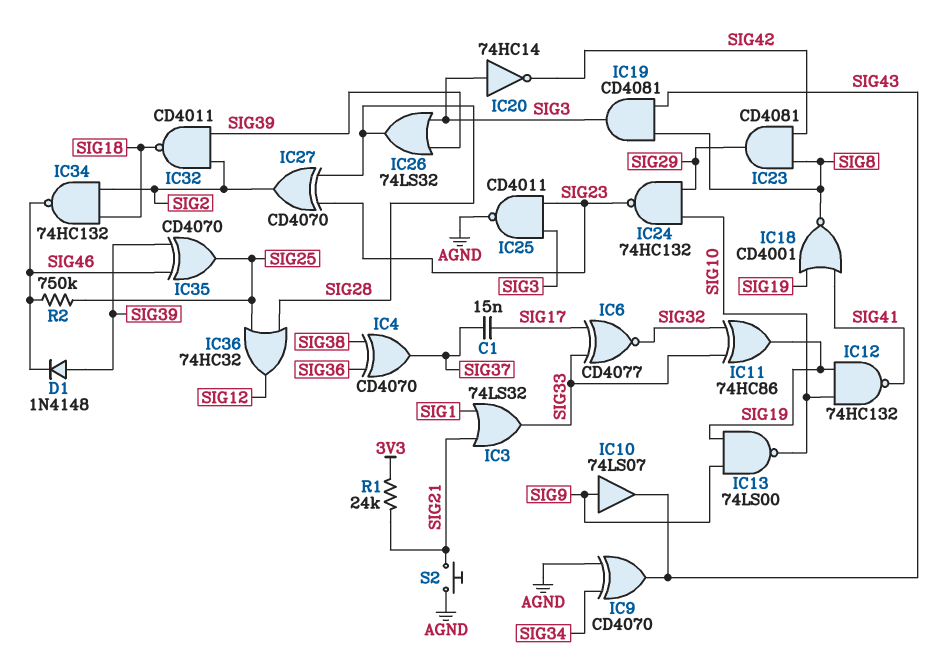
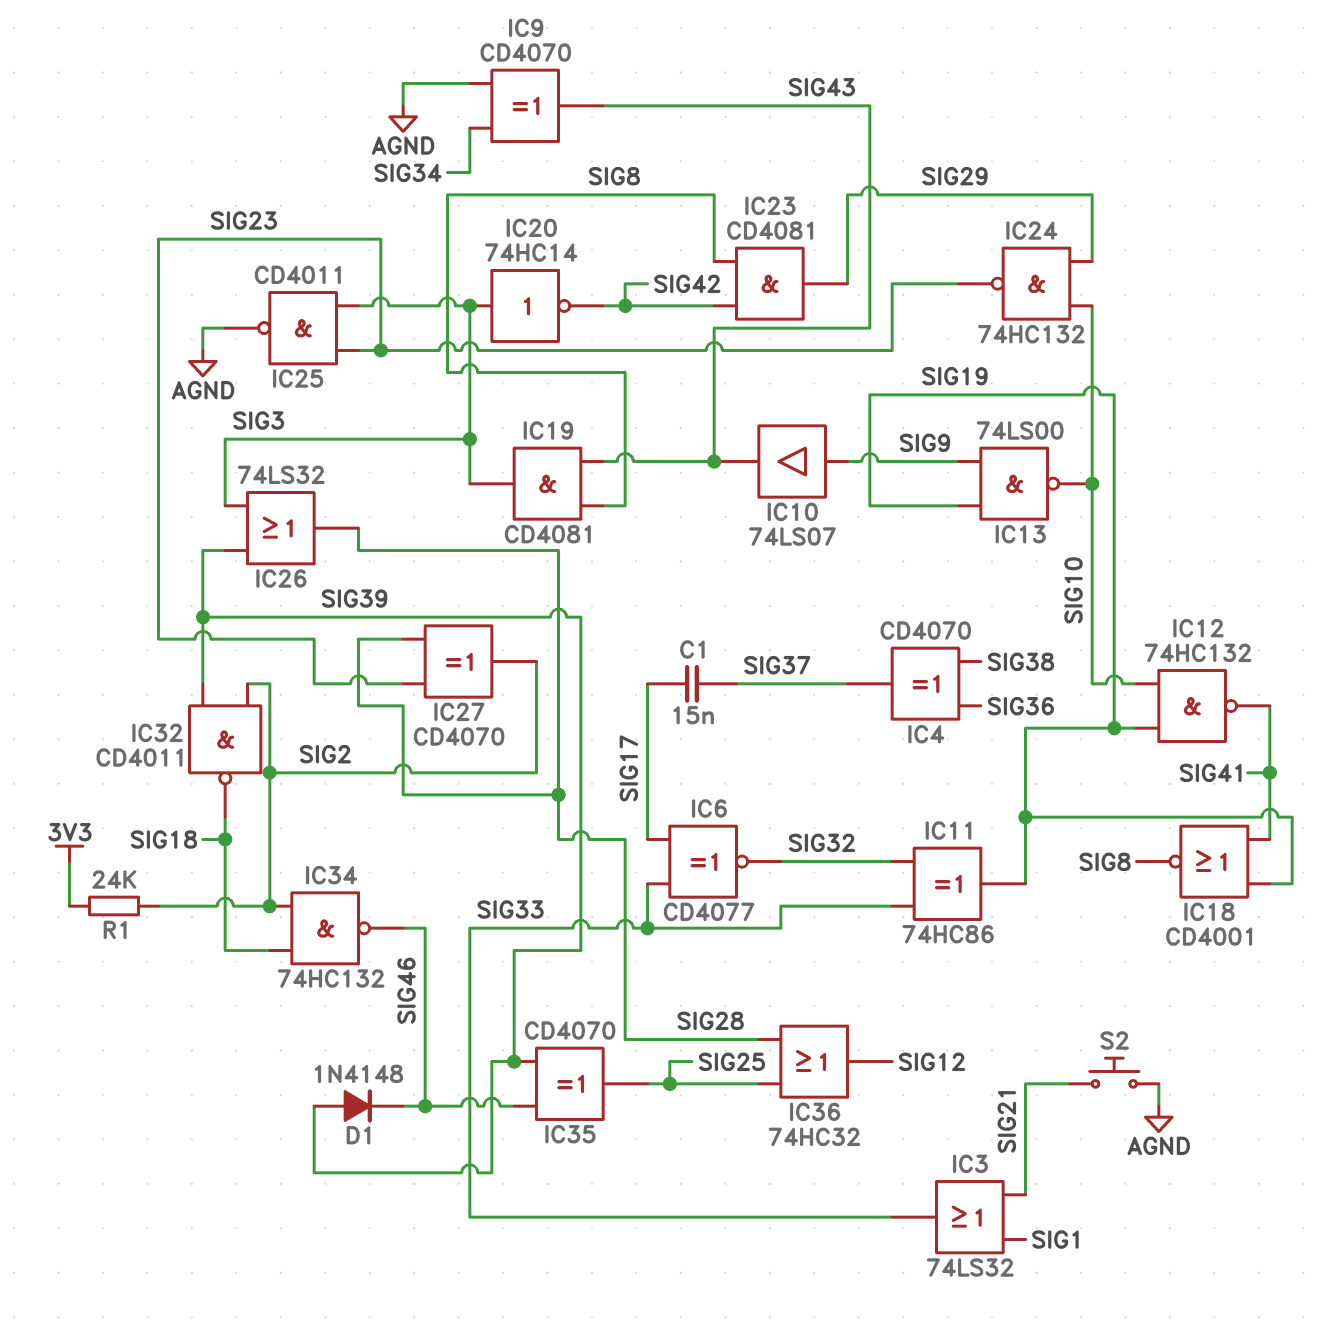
R1: 24k (3V3, SIG21) -> 24k (3V3, SIG2)
R2: 750k (SIG25, SIG46) -> none

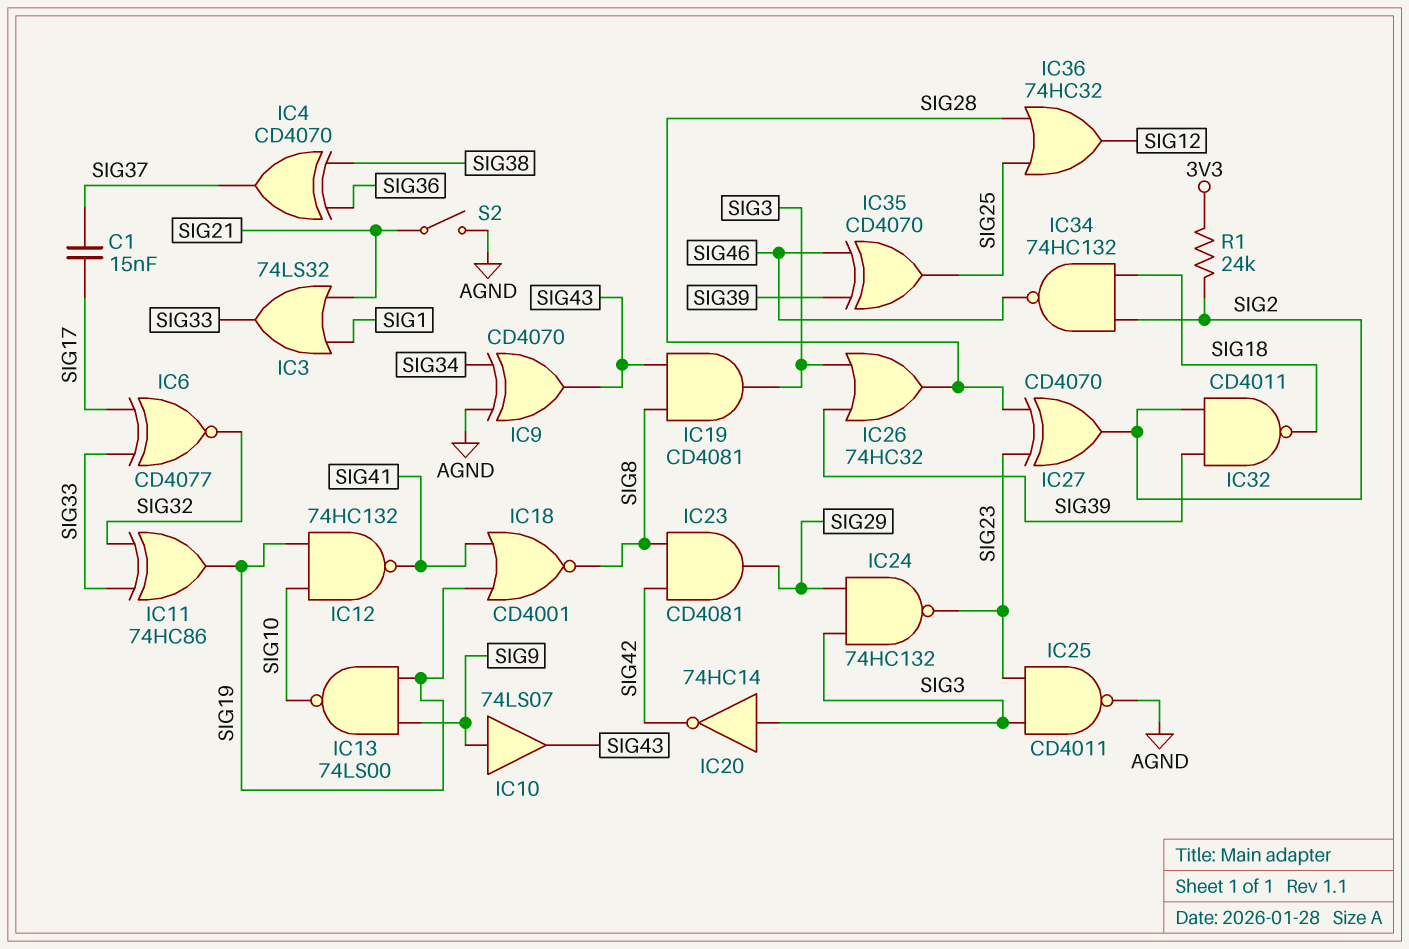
D1: diode 1N4148 (A SIG39, K SIG46) -> none
IC24: NAND 74HC132 (in SIG10, in SIG29, out SIG23) -> NAND 74HC132 (in SIG3, in SIG29, out SIG23)
IC26: OR 74LS32 (in SIG3, in SIG39, out SIG28) -> OR 74HC32 (in SIG3, in SIG39, out SIG28)
S2: button (AGND, SIG21) -> switch (AGND, SIG21)

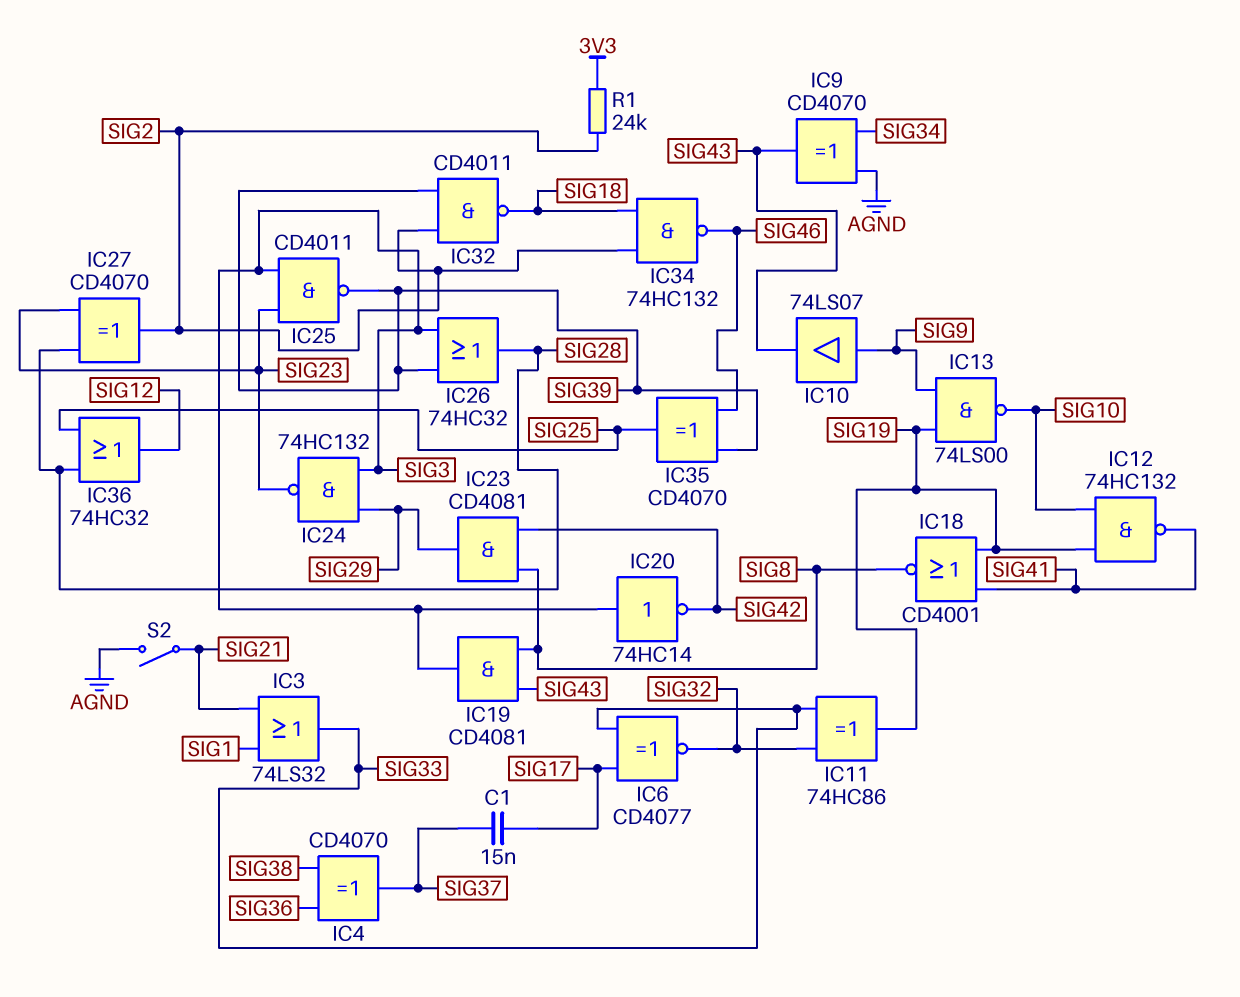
IC25: NAND CD4011 (in SIG3, in SIG23, out AGND) -> NAND CD4011 (in SIG3, in SIG23, out SIG39)

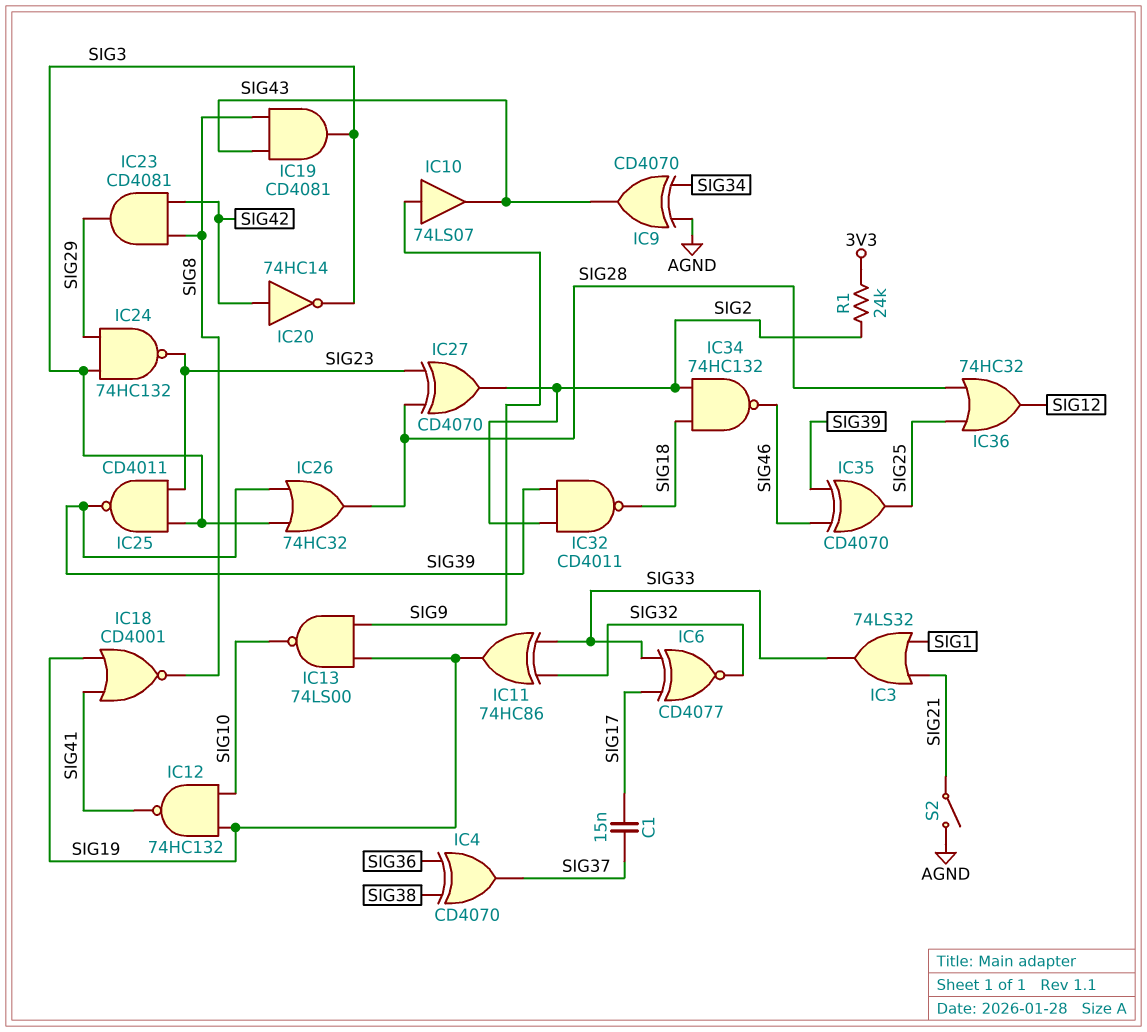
IC20: NOT 74HC14 (in SIG3, out SIG42) -> NOT 74HC14 (in SIG42, out SIG3)

